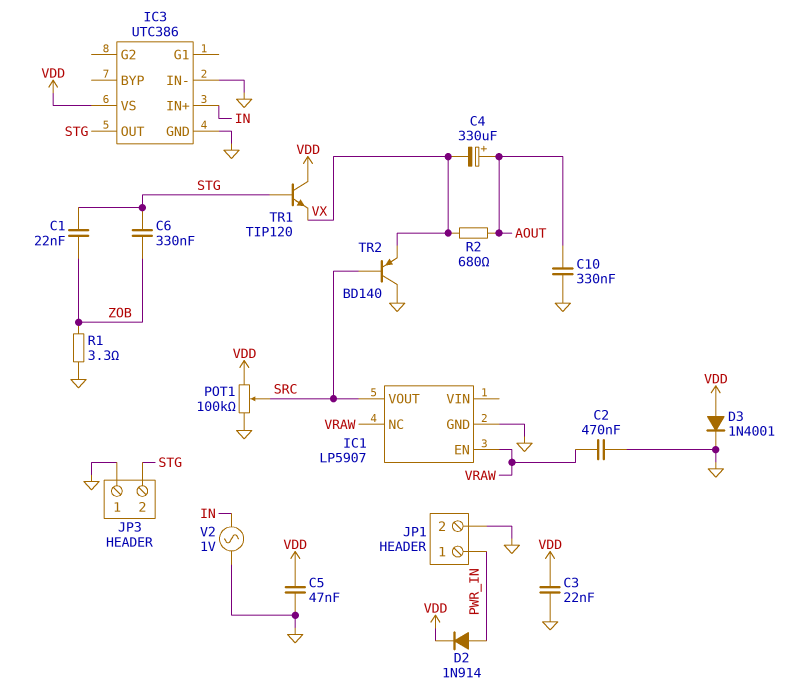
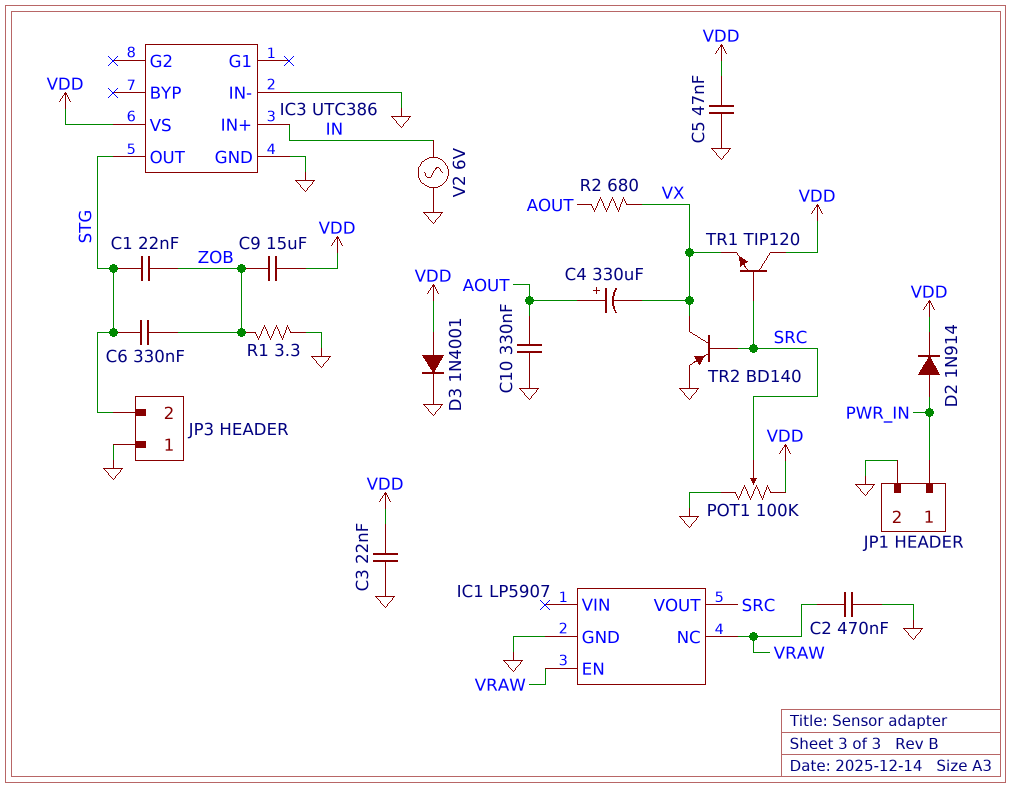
C9: none -> 15uF (VDD, ZOB)
TR1: NPN TIP120 (B STG, C VDD, E VX) -> NPN TIP120 (B SRC, C VDD, E VX)
TR2: PNP BD140 (B SRC, C GND, E VX) -> PNP BD140 (B SRC, C VX, E GND)
V2: AC 1V (GND, IN) -> AC 6V (GND, IN)

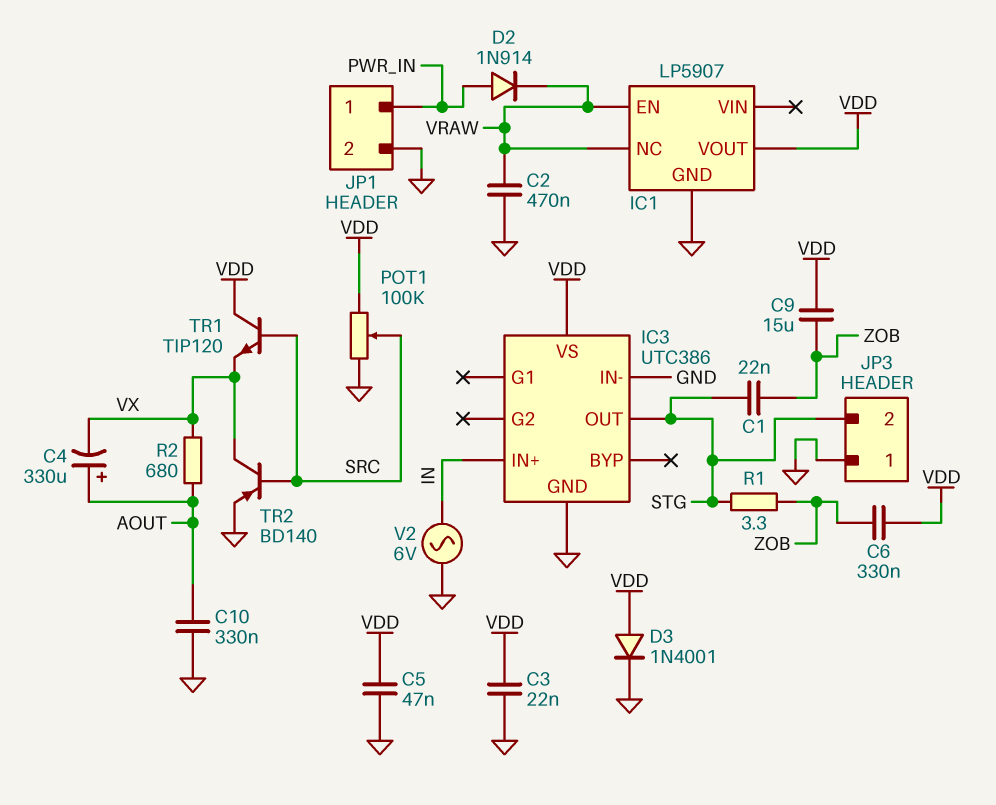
C6: 330nF (STG, ZOB) -> 330nF (VDD, ZOB)
D2: diode 1N914 (A PWR_IN, K VDD) -> diode 1N914 (A PWR_IN, K VRAW)
IC1 pin VOUT: SRC -> VDD
R1: 3.3 (GND, ZOB) -> 3.3 (STG, ZOB)

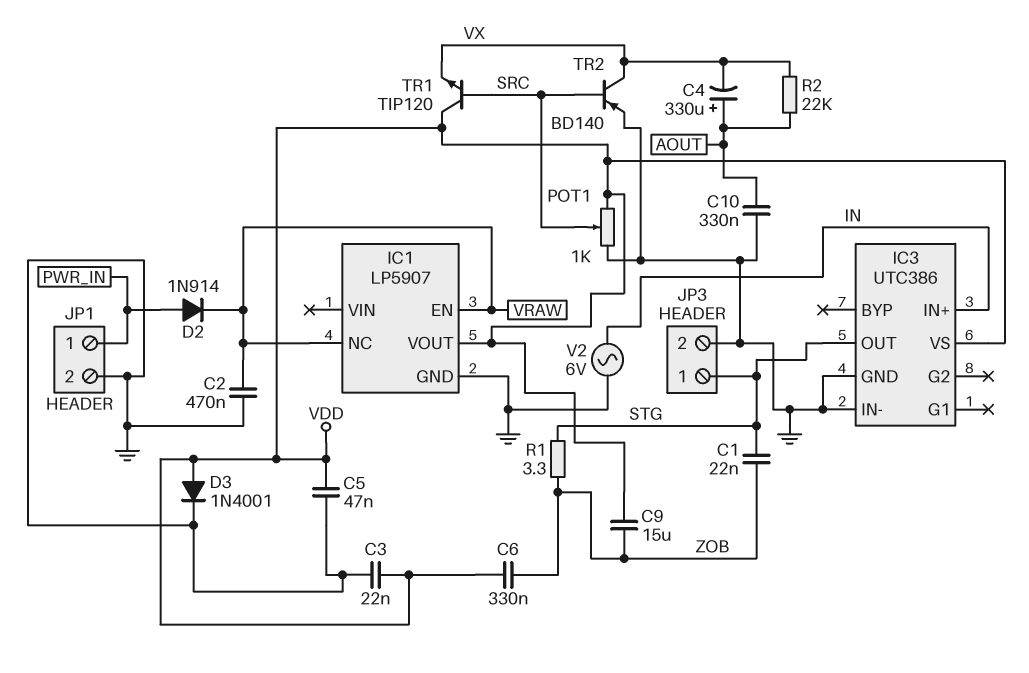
JP3 pin 1: GND -> STG
JP3 pin 2: STG -> GND
POT1: 100k (GND, VDD, wiper SRC) -> 1k (GND, VDD, wiper SRC)
R2: 680 (AOUT, VX) -> 22k (AOUT, VX)

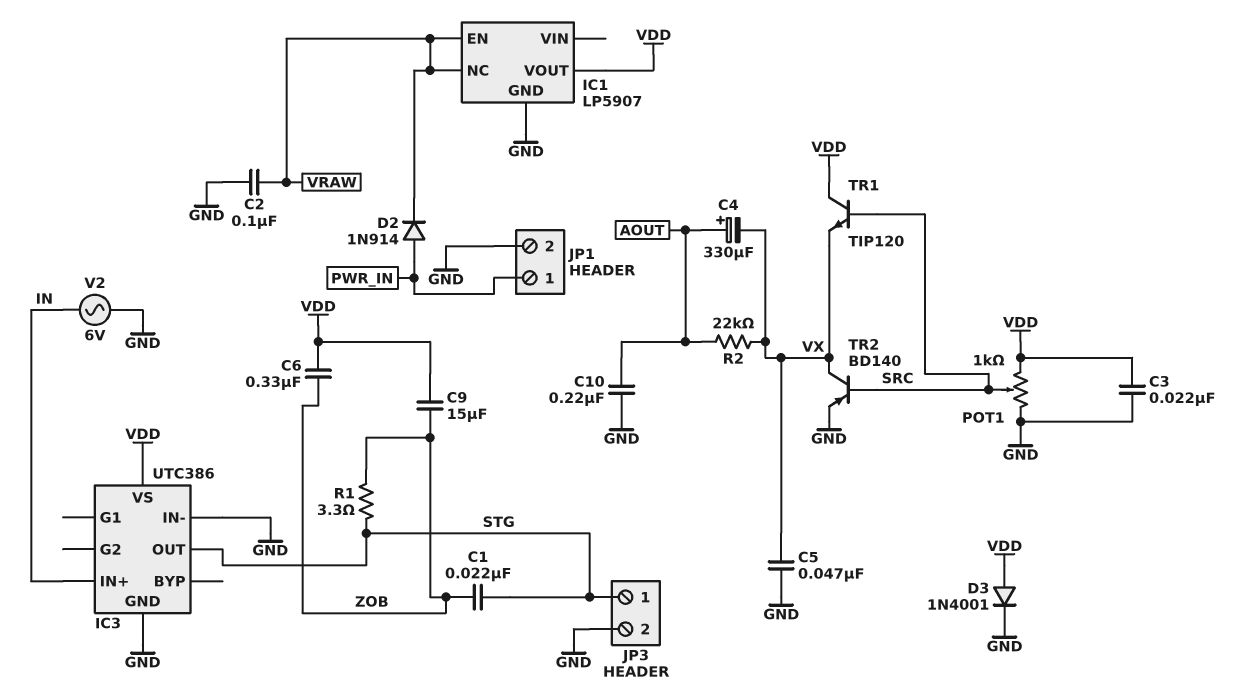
C2: 470nF (GND, VRAW) -> 100nF (GND, VRAW)
C5: 47nF (GND, VDD) -> 47nF (GND, VX)
C10: 330nF (AOUT, GND) -> 220nF (AOUT, GND)

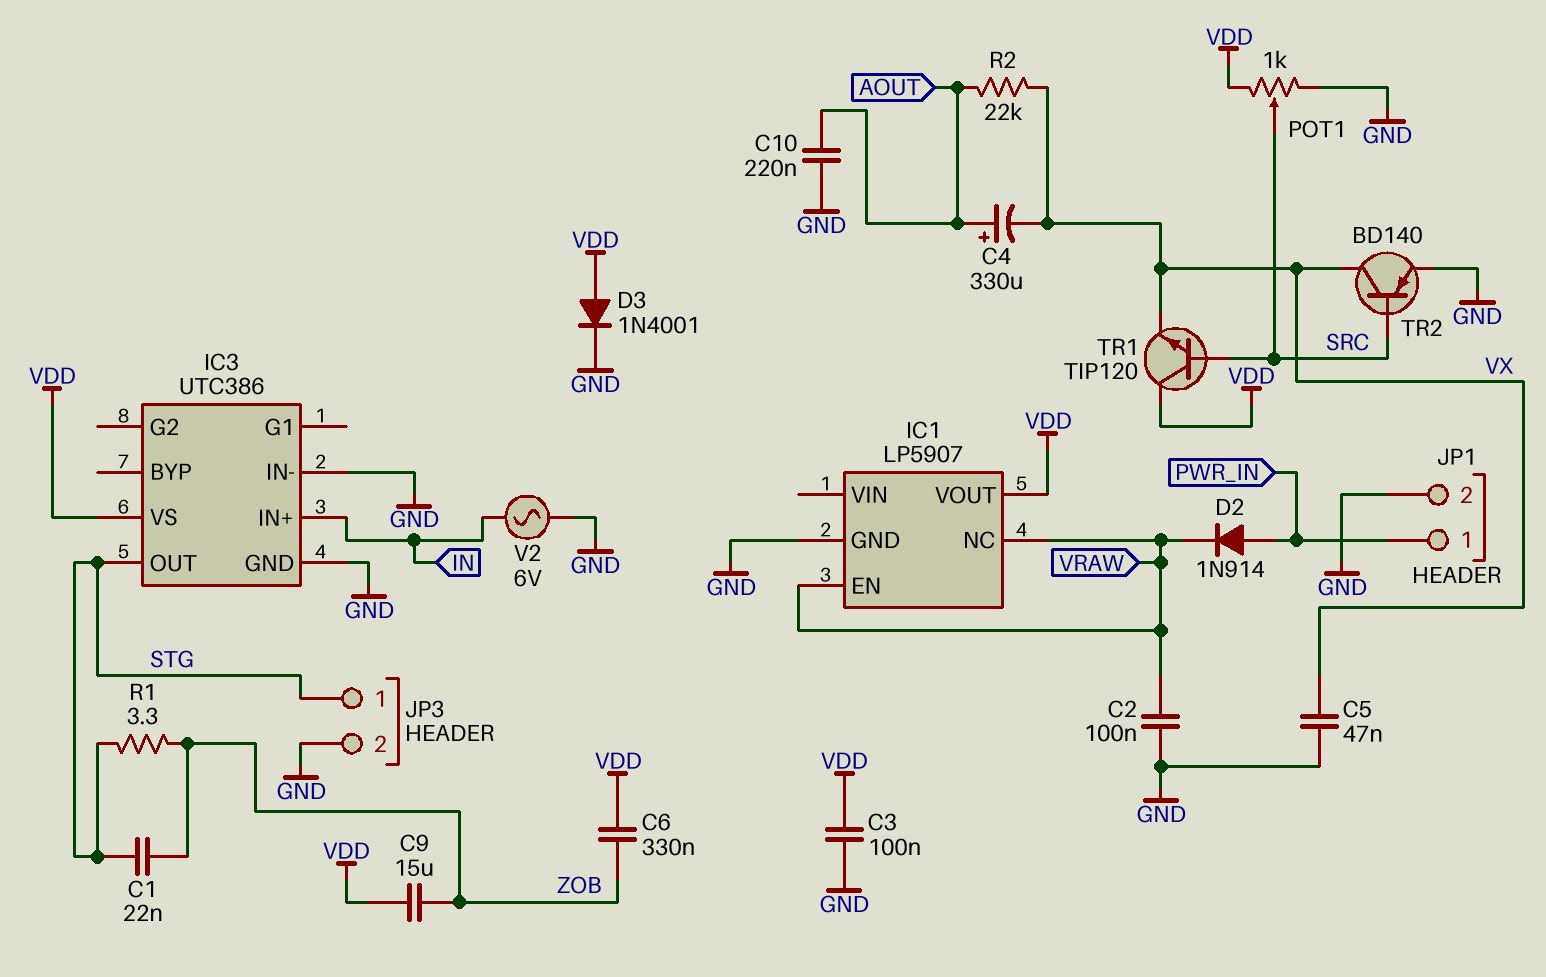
C3: 22nF (GND, VDD) -> 100nF (GND, VDD)

